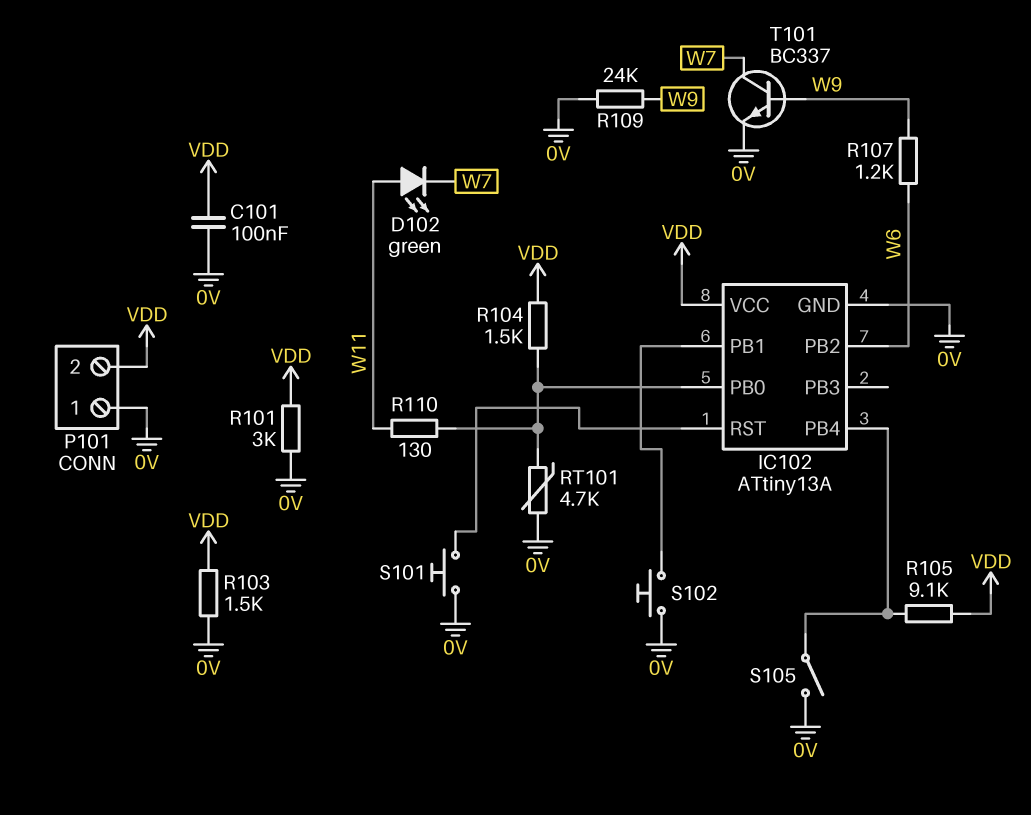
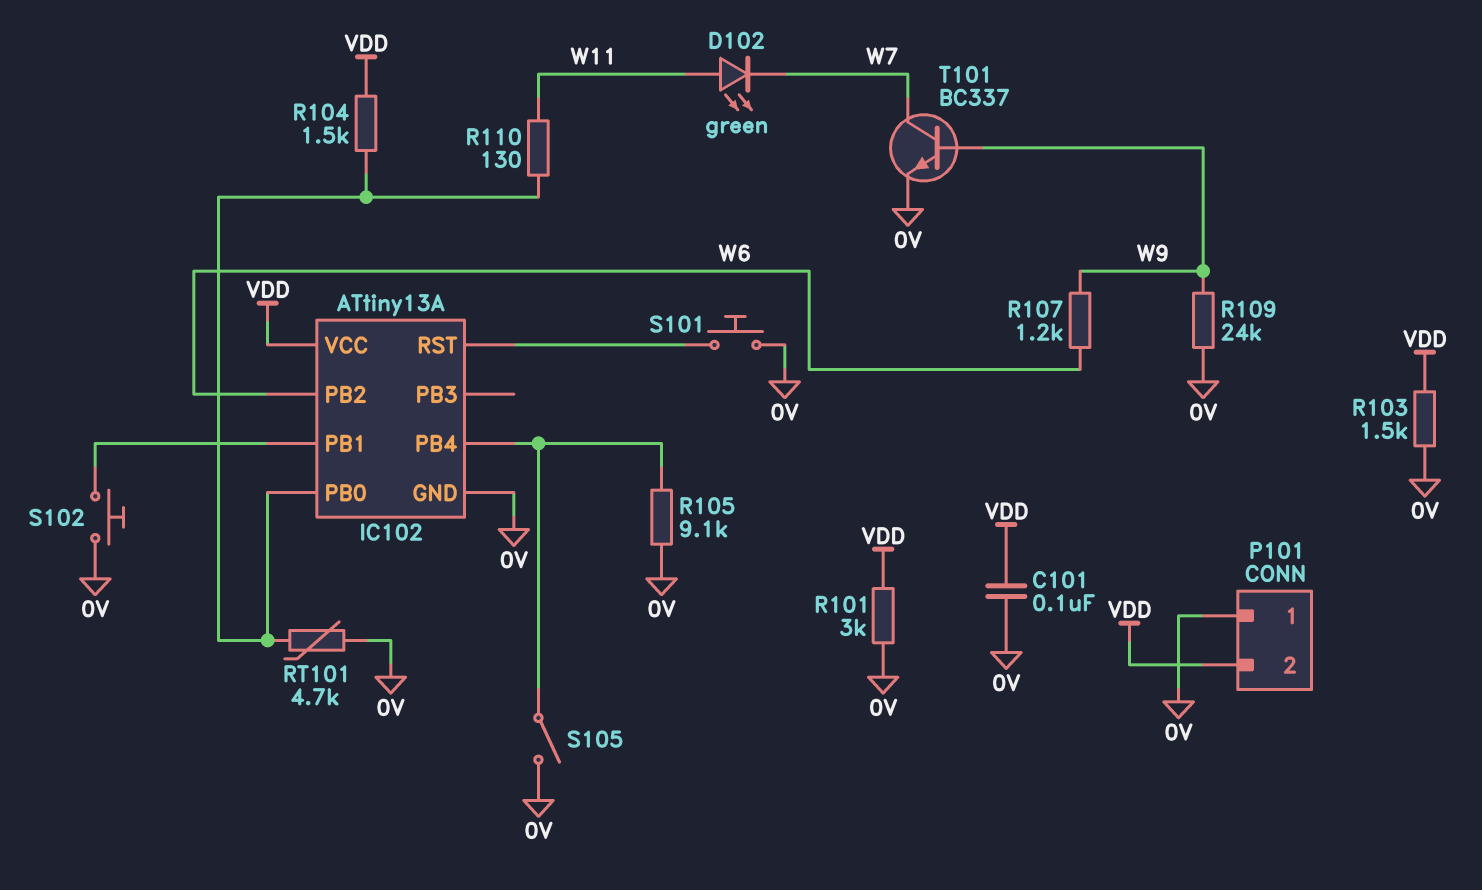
R105: 9.1k (IC102/PB4, VDD) -> 9.1k (0V, IC102/PB4)

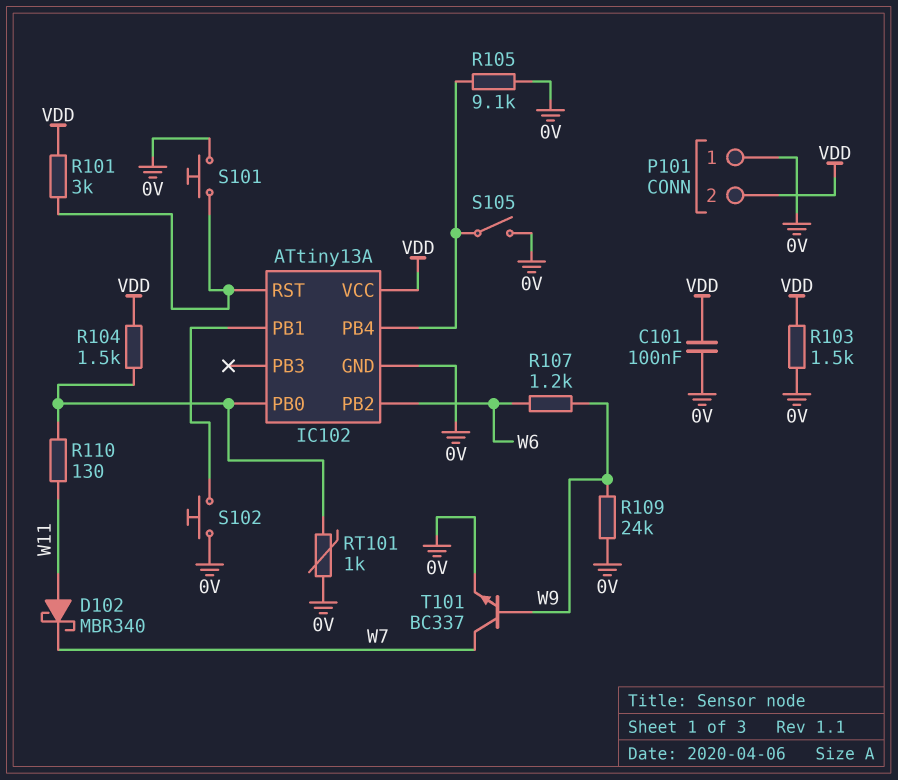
D102: LED green (A W11, K W7) -> schottky MBR340 (A W11, K W7)
R101: 3k (0V, VDD) -> 3k (IC102/RST, VDD)
RT101: 4.7k (0V, IC102/PB0) -> 1k (0V, IC102/PB0)

